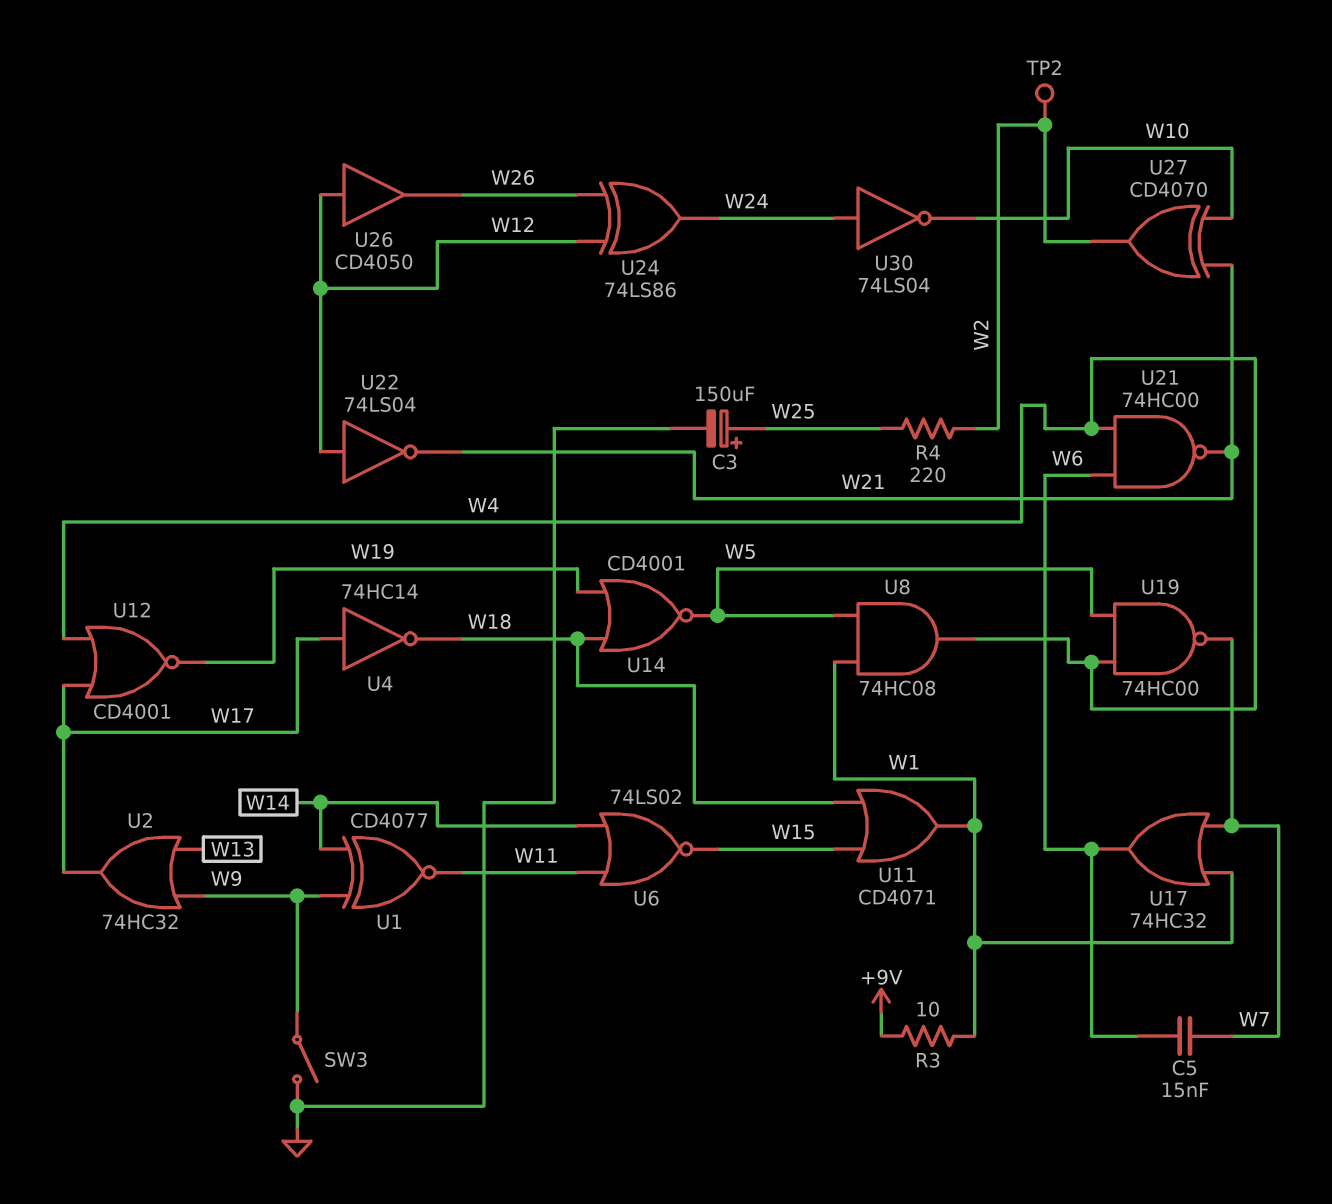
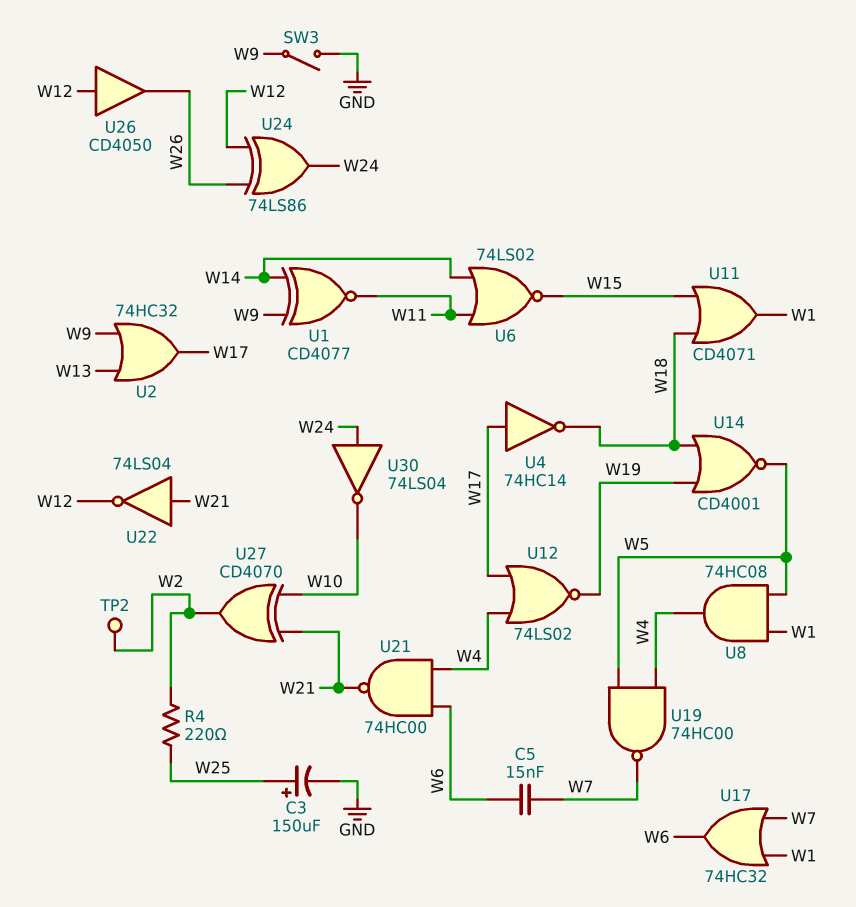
R3: 10 (+9V, W1) -> none
U12: NOR CD4001 (in W4, in W17, out W19) -> NOR 74LS02 (in W4, in W17, out W19)
U22: NOT 74LS04 (in W12, out W21) -> NOT 74LS04 (in W21, out W12)

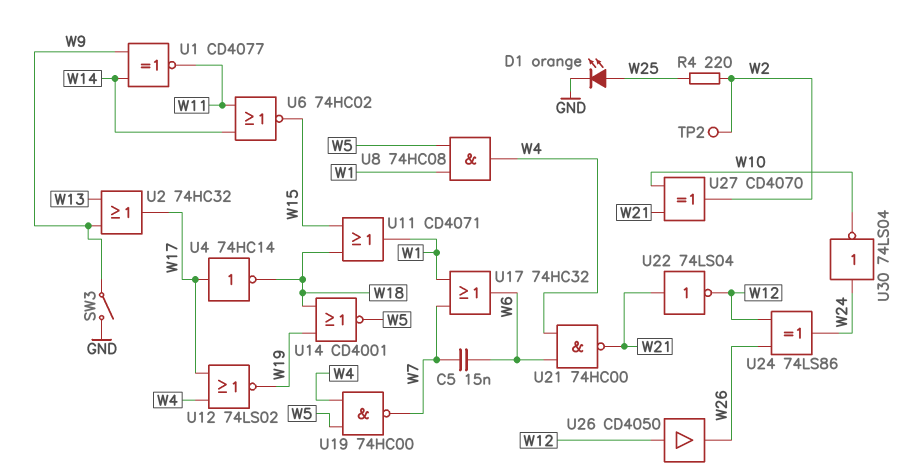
C3: 150uF (plus W25, minus GND) -> none
D1: none -> LED orange (A W25, K GND)
U6: NOR 74LS02 (in W11, in W14, out W15) -> NOR 74HC02 (in W11, in W14, out W15)

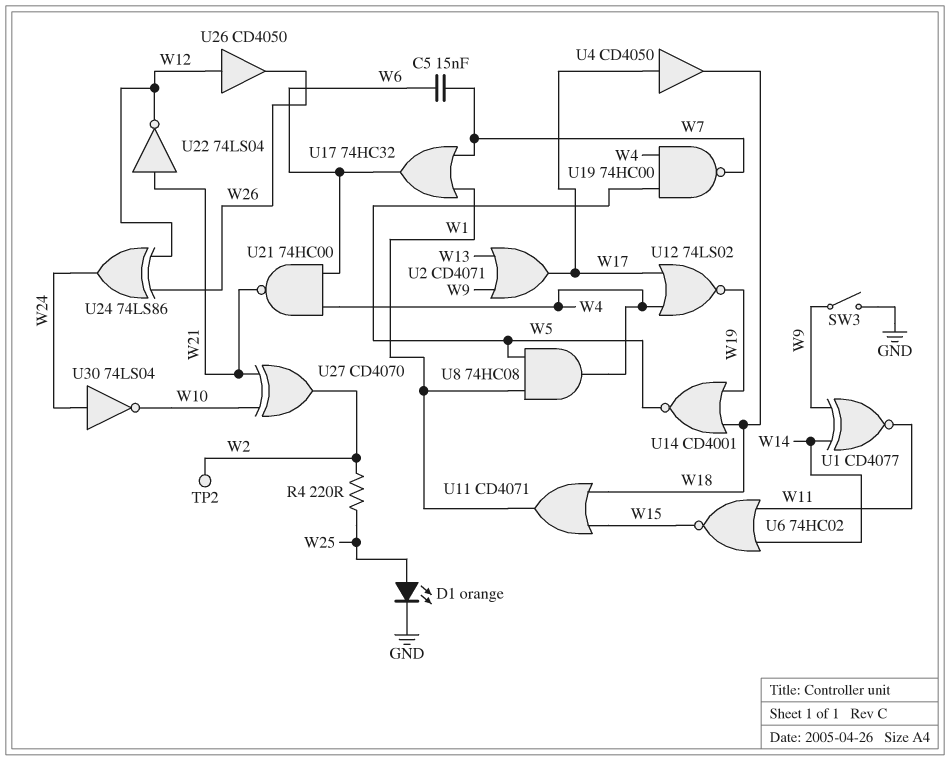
U2: OR 74HC32 (in W9, in W13, out W17) -> OR CD4071 (in W9, in W13, out W17)
U4: NOT 74HC14 (in W17, out W18) -> buffer CD4050 (in W17, out W18)

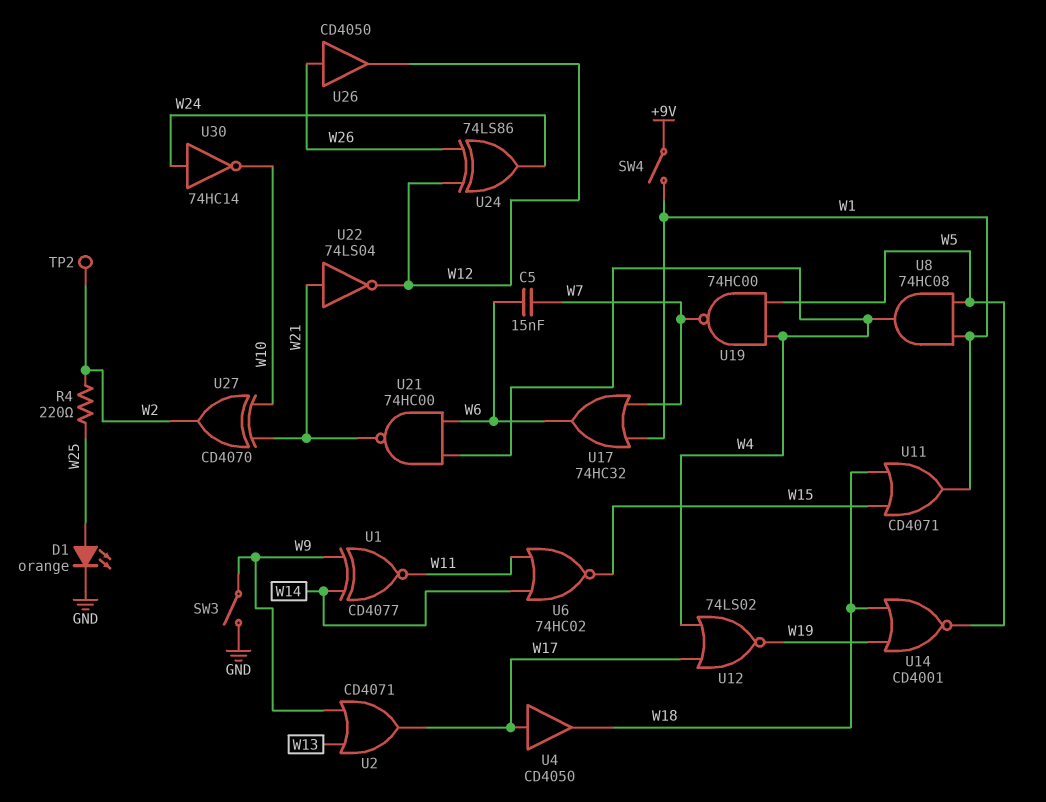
SW4: none -> switch (+9V, W1)
U26: buffer CD4050 (in W12, out W26) -> buffer CD4050 (in W26, out W12)
U30: NOT 74LS04 (in W24, out W10) -> NOT 74HC14 (in W24, out W10)

